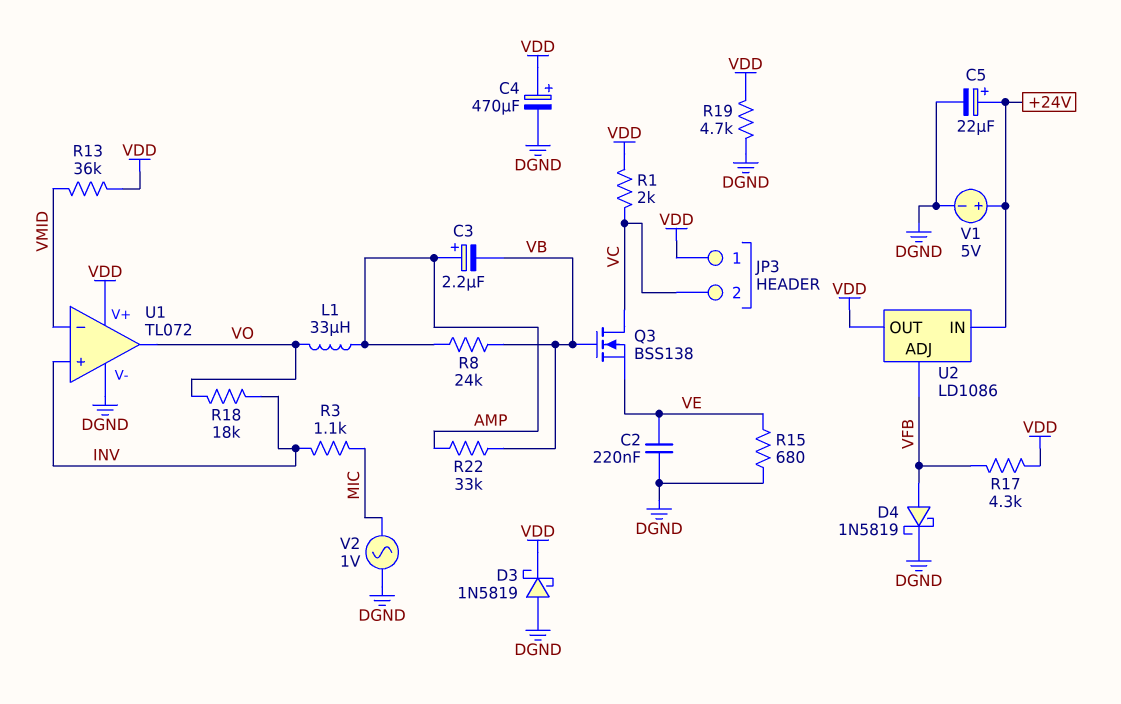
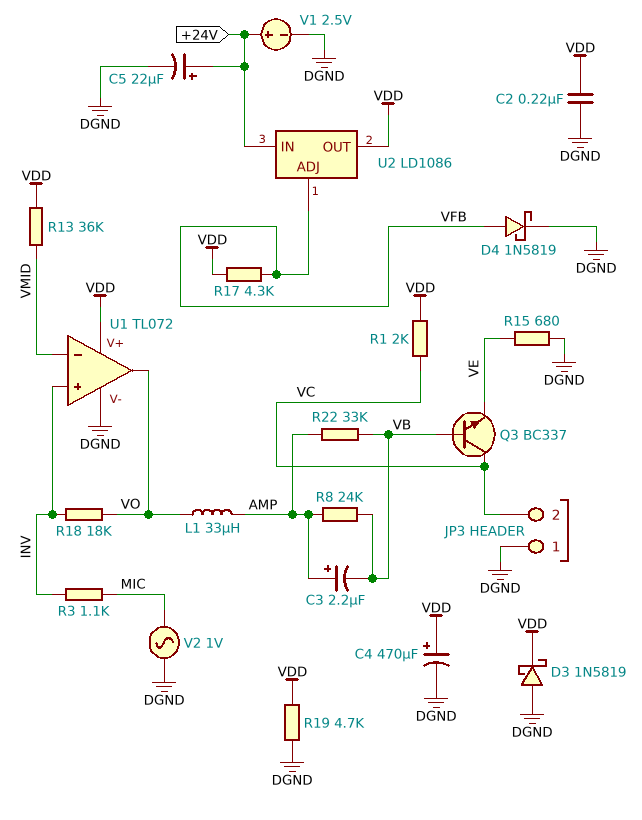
C2: 220nF (DGND, VE) -> 220nF (DGND, VDD)
JP3 pin 1: VDD -> DGND
Q3: NMOS BSS138 (G VB, D VC, S VE) -> NPN BC337 (B VB, C VC, E VE)
V1: 5V (plus +24V, minus DGND) -> 2.5V (plus +24V, minus DGND)

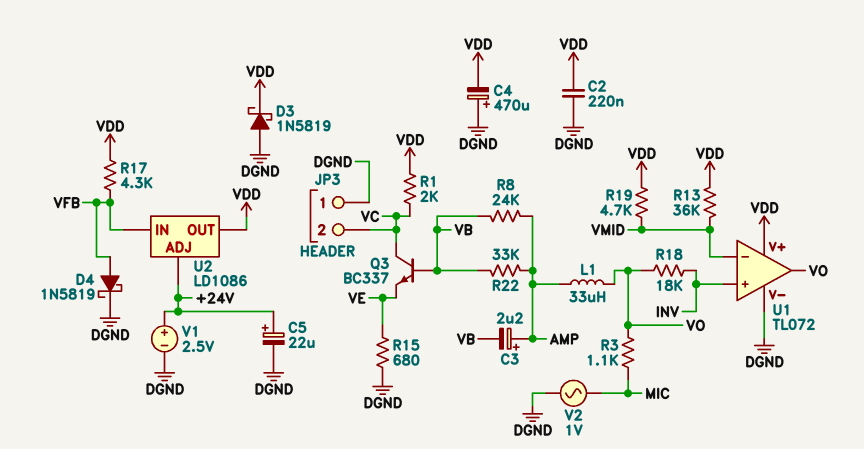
C4: 470uF (plus VDD, minus DGND) -> 470uF (plus DGND, minus VDD)
R3: 1.1k (INV, MIC) -> 1.1k (MIC, VO)
R19: 4.7k (DGND, VDD) -> 4.7k (VDD, VMID)
U2 pin ADJ: VFB -> +24V
U2 pin IN: +24V -> VFB

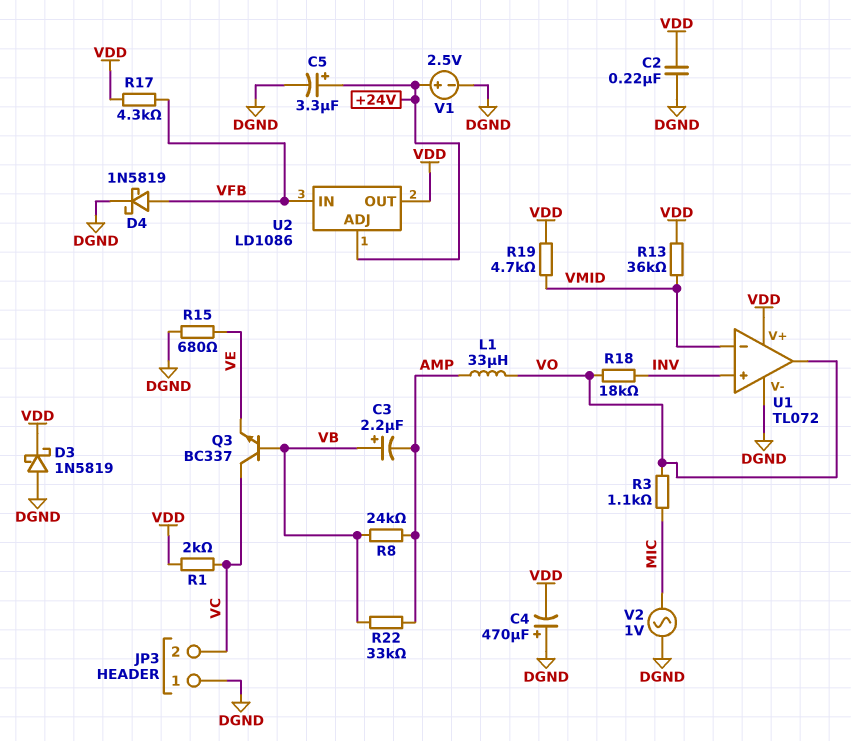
C3: 2.2uF (plus AMP, minus VB) -> 2.2uF (plus VB, minus AMP)
C5: 22uF (plus +24V, minus DGND) -> 3.3uF (plus +24V, minus DGND)

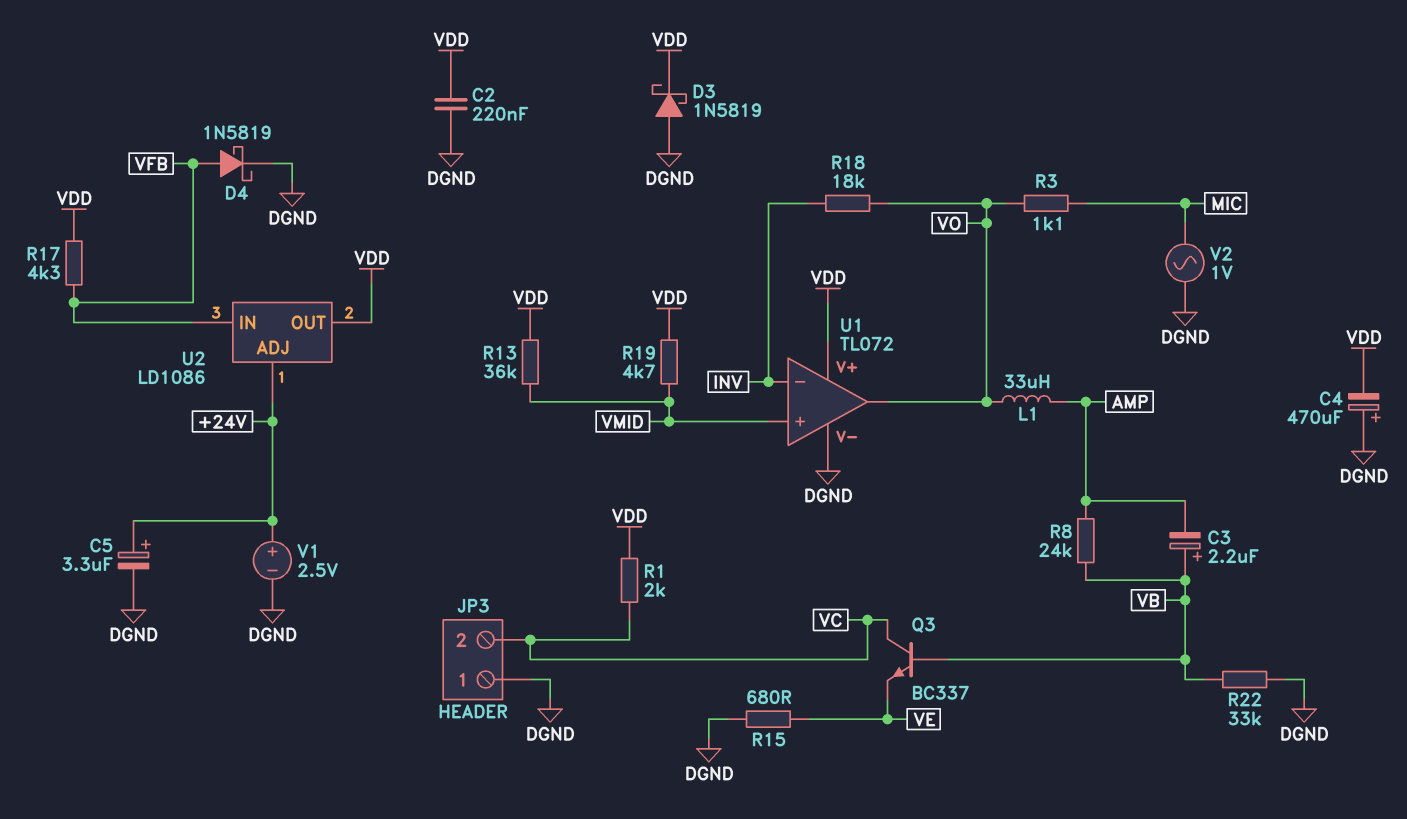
R22: 33k (AMP, VB) -> 33k (DGND, VB)
U1 pin in+: INV -> VMID
U1 pin in-: VMID -> INV

